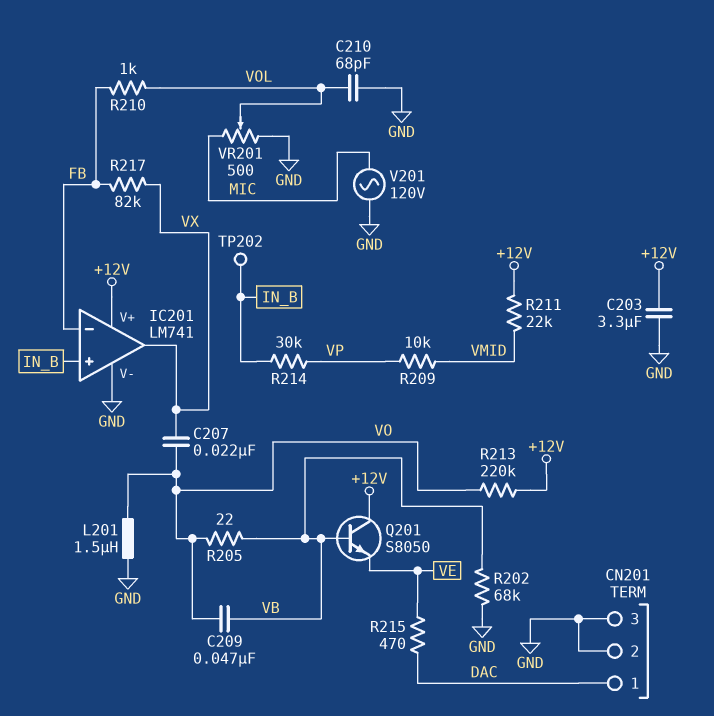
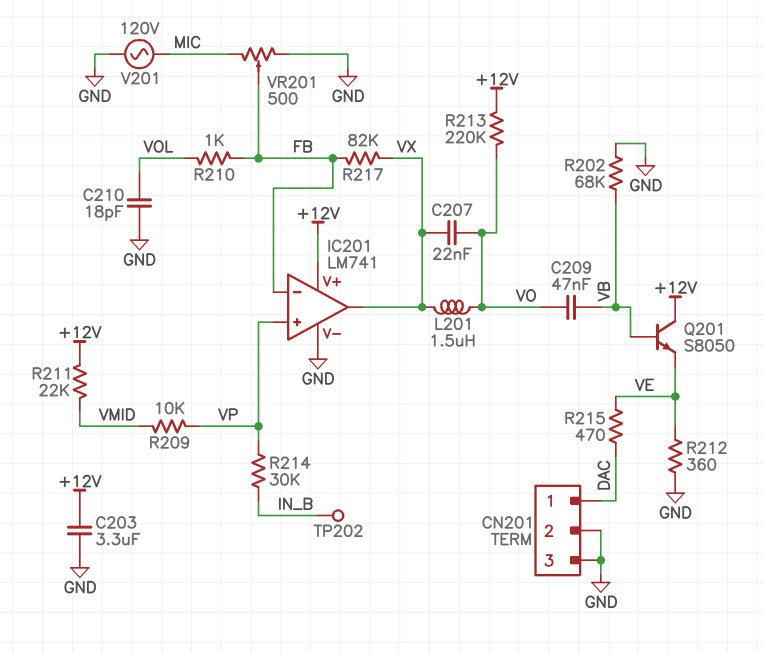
C210: 68pF (GND, VOL) -> 18pF (GND, VOL)
IC201 pin in+: IN_B -> VP
L201: 1.5uH (GND, VO) -> 1.5uH (VO, VX)
R205: 22 (VB, VO) -> none
R212: none -> 360 (GND, VE)
VR201: 500 (GND, MIC, wiper VOL) -> 500 (GND, MIC, wiper FB)

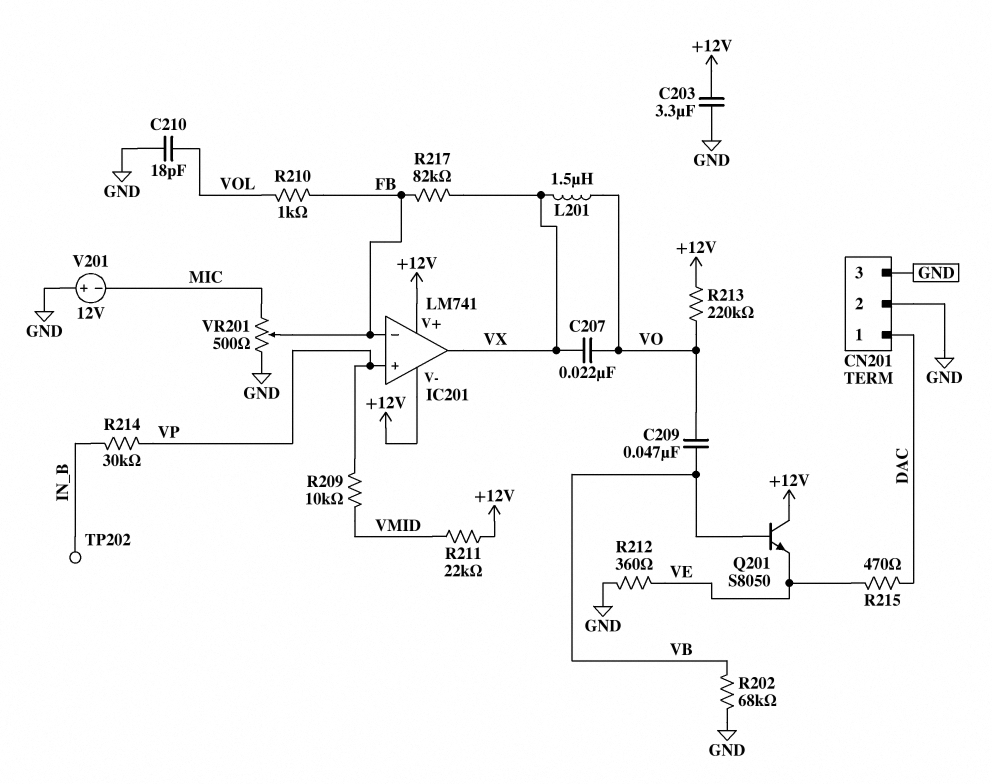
IC201 pin V-: GND -> +12V
V201: AC 120V (GND, MIC) -> 12V (plus GND, minus MIC)

